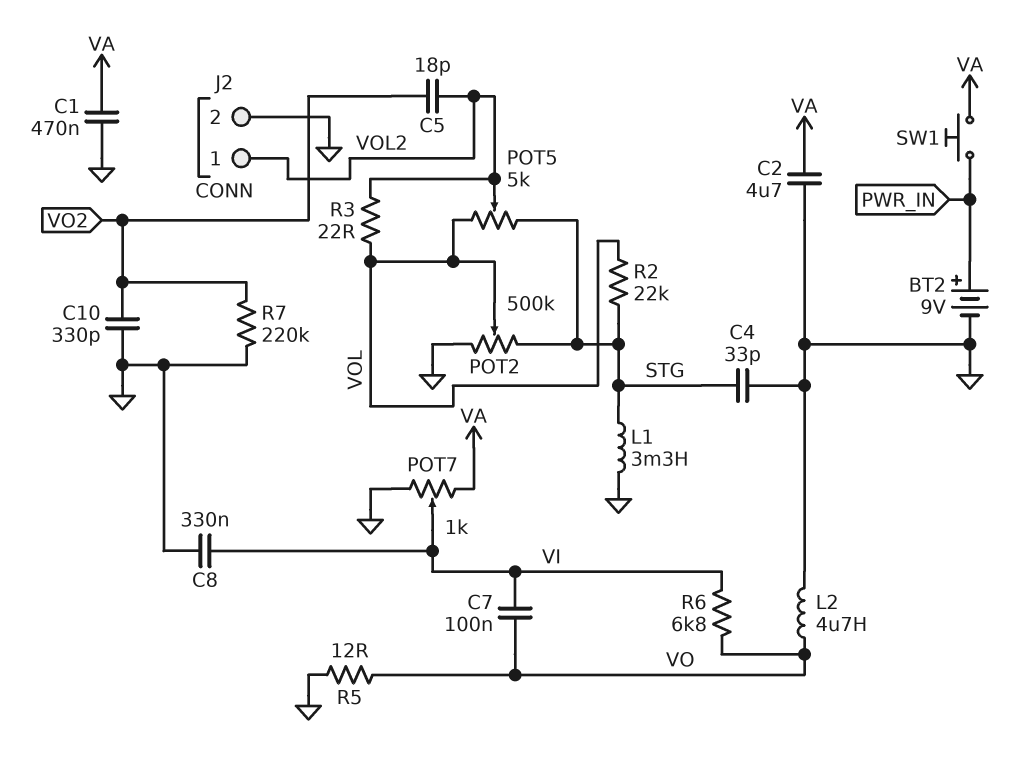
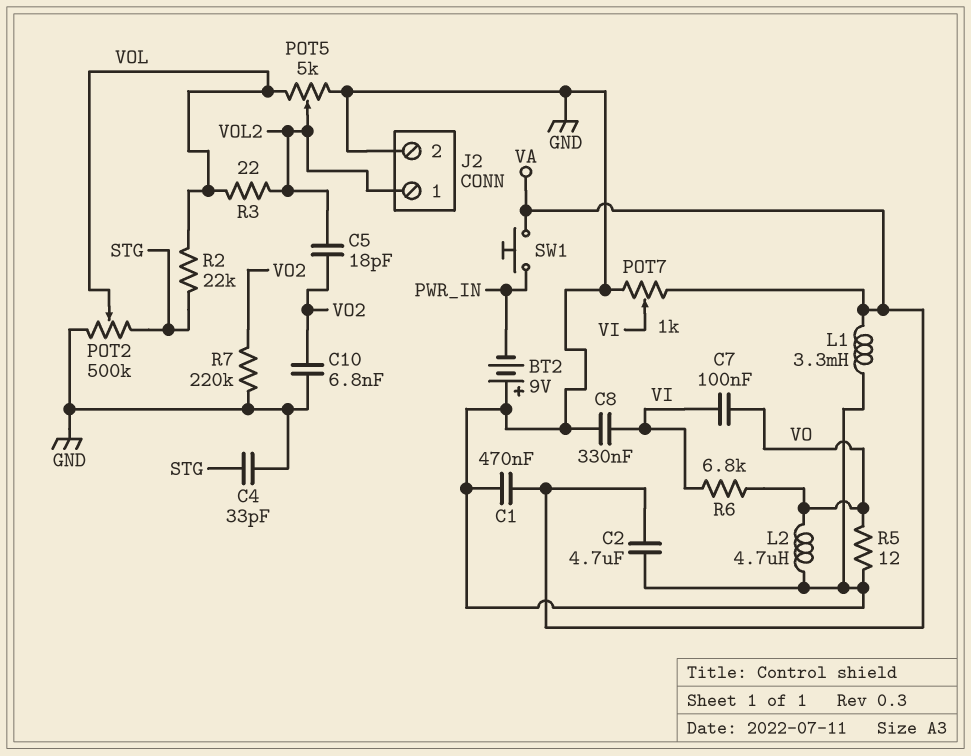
BT2: 9V (plus PWR_IN, minus GND) -> 9V (plus GND, minus PWR_IN)
C10: 330pF (GND, VO2) -> 6.8nF (GND, VO2)
L1: 3.3mH (GND, STG) -> 3.3mH (GND, VA)
POT5: 5k (STG, VOL, wiper VOL2) -> 5k (GND, VOL, wiper VOL2)

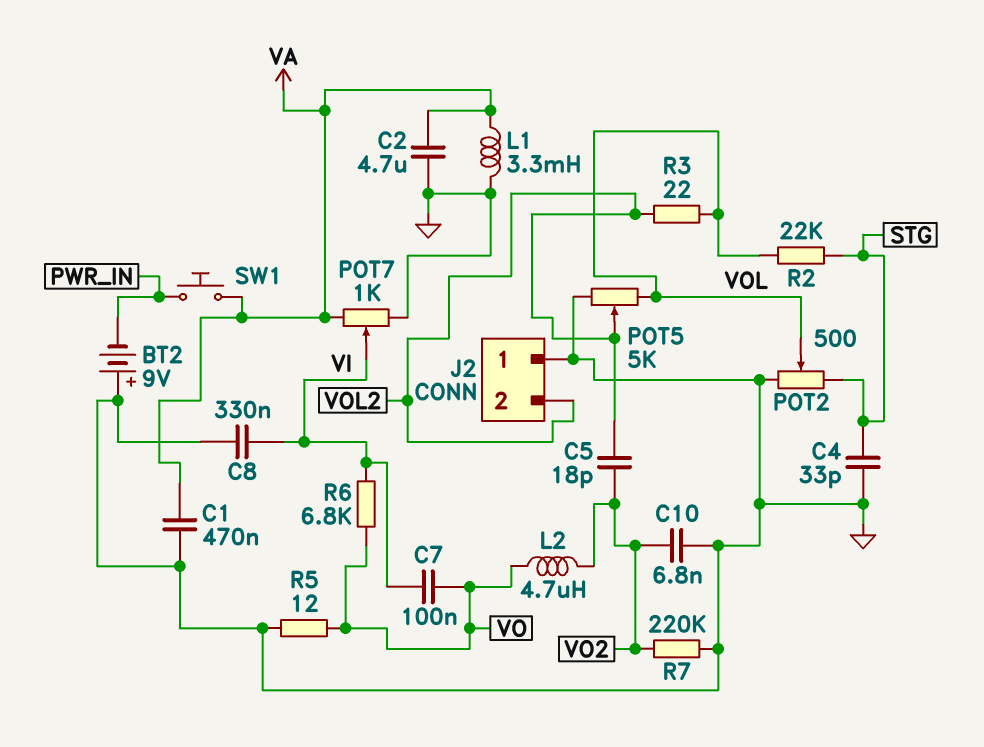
J2 pin 1: VOL2 -> GND
J2 pin 2: GND -> VOL2
L2: 4.7uH (GND, VO) -> 4.7uH (VO, VO2)
POT2: 500k (GND, STG, wiper VOL) -> 500 (GND, STG, wiper VOL)

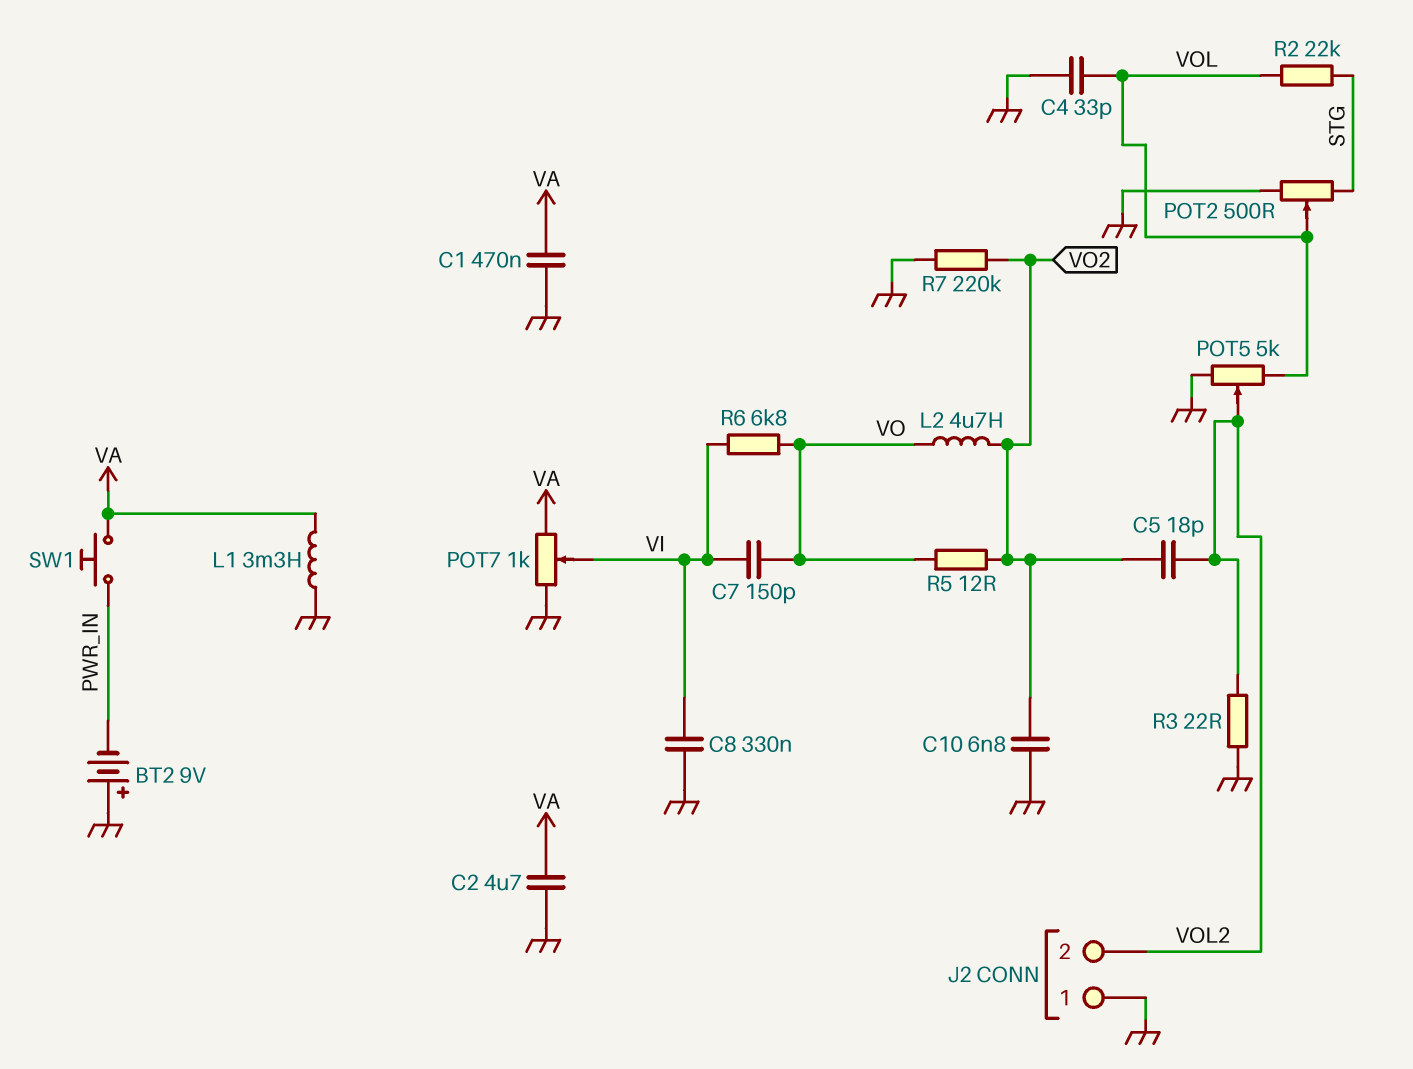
C4: 33pF (GND, STG) -> 33pF (GND, VOL)
C7: 100nF (VI, VO) -> 150pF (VI, VO)
R3: 22 (VOL, VOL2) -> 22 (GND, VOL2)
R5: 12 (GND, VO) -> 12 (VO, VO2)

